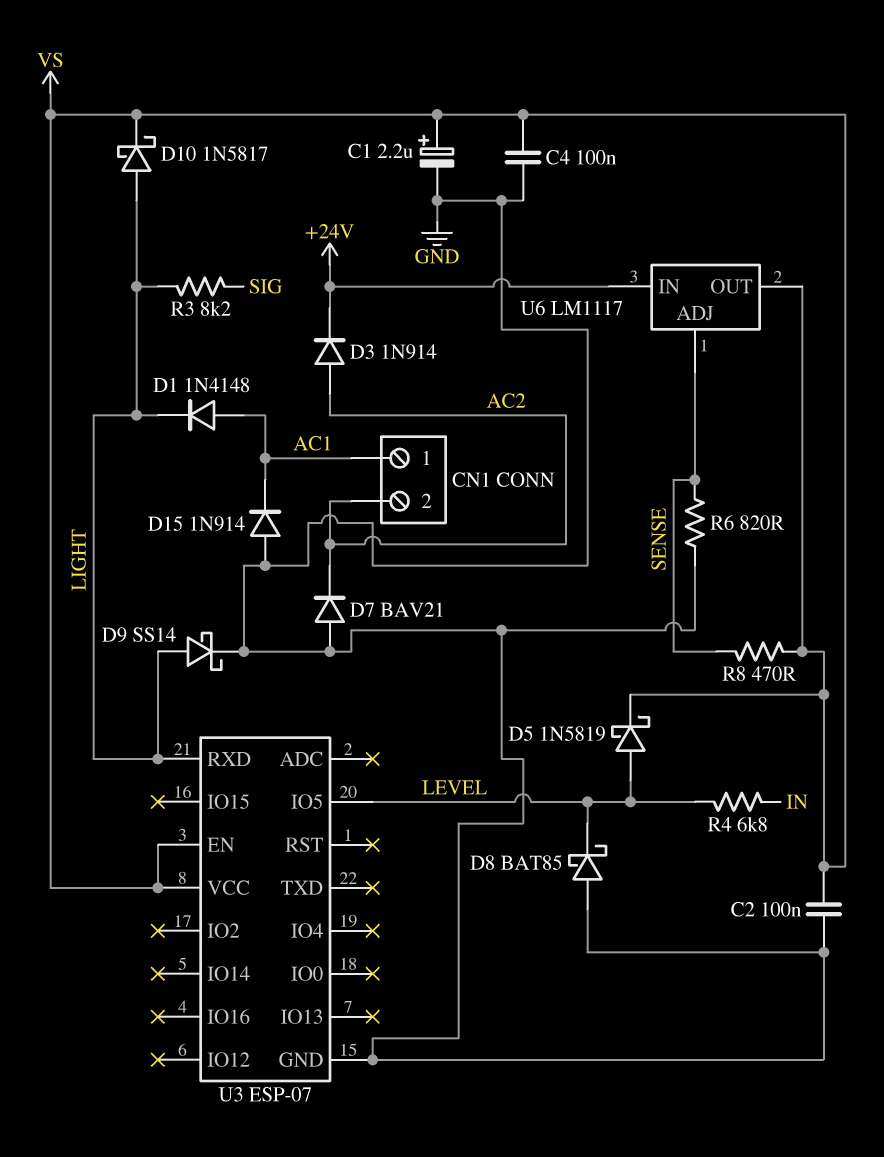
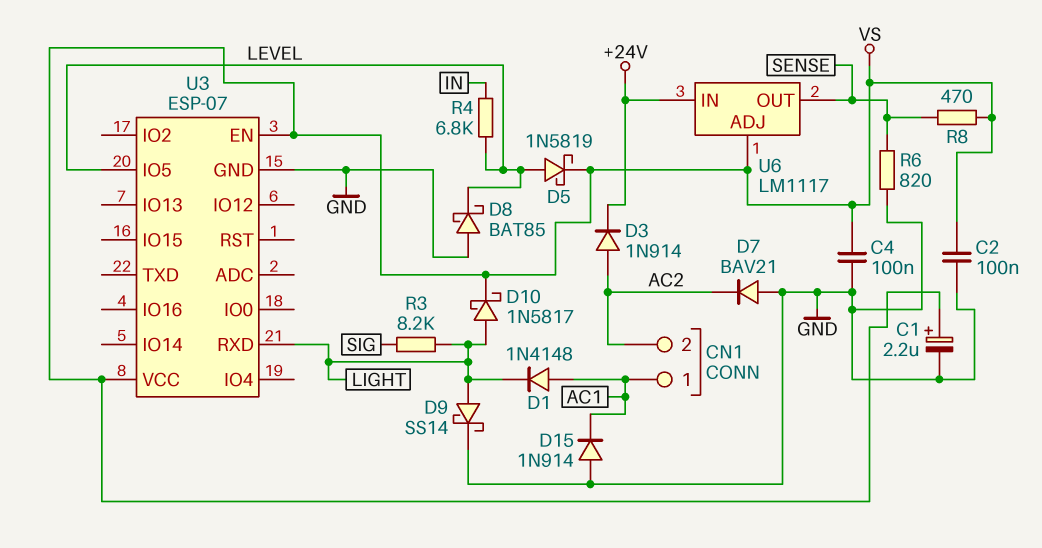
U6 pin ADJ: SENSE -> VS
U6 pin OUT: VS -> SENSE

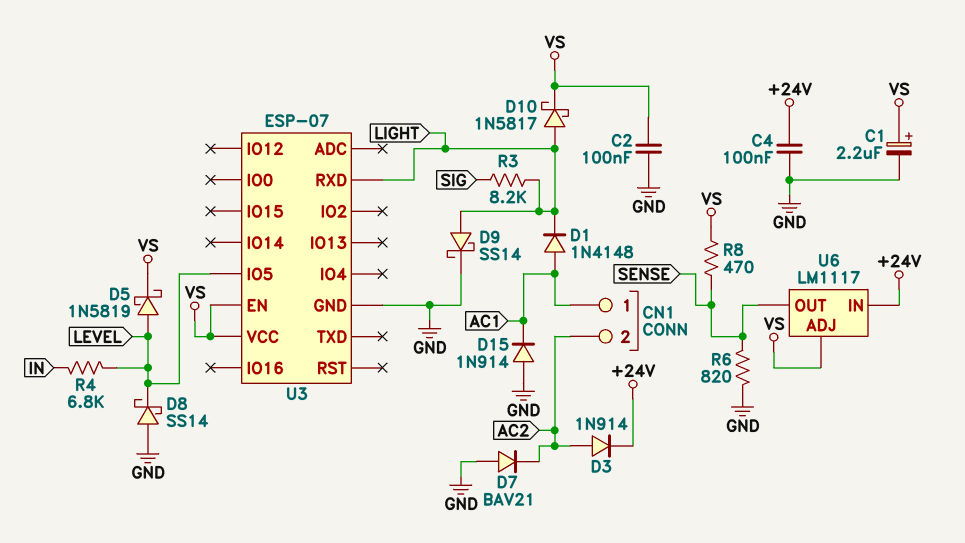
C4: 100nF (GND, VS) -> 100nF (+24V, GND)
D8: schottky BAT85 (A GND, K LEVEL) -> schottky SS14 (A GND, K LEVEL)

